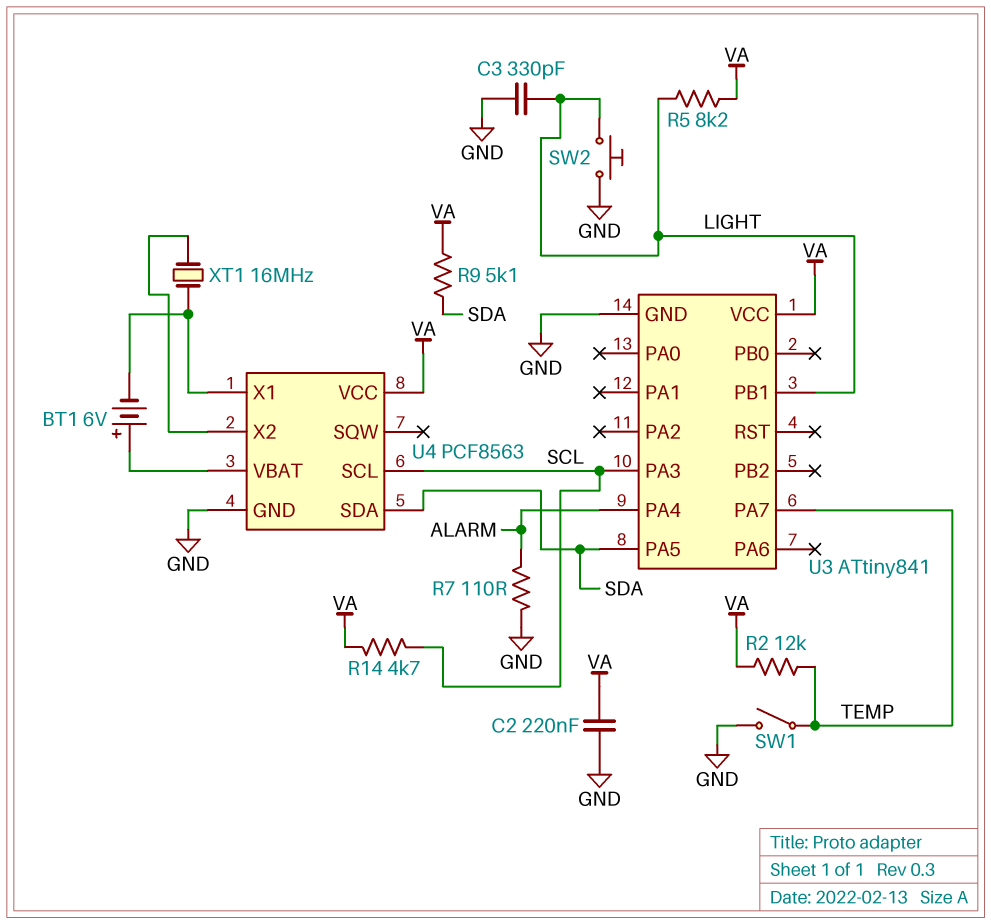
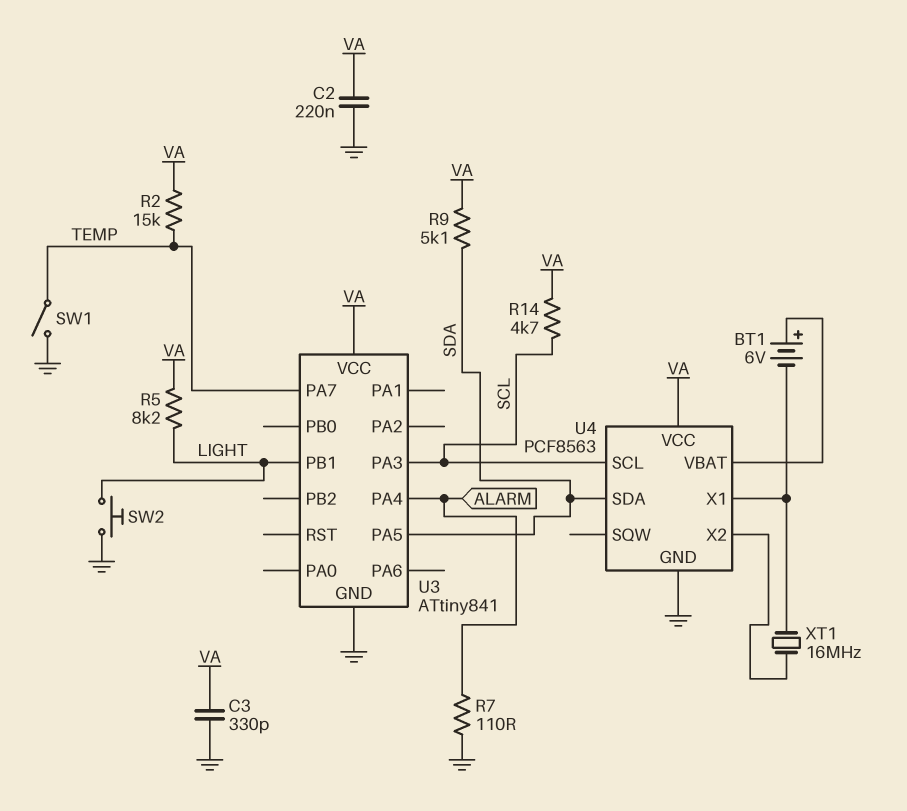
C3: 330pF (GND, LIGHT) -> 330pF (GND, VA)
R2: 12k (TEMP, VA) -> 15k (TEMP, VA)

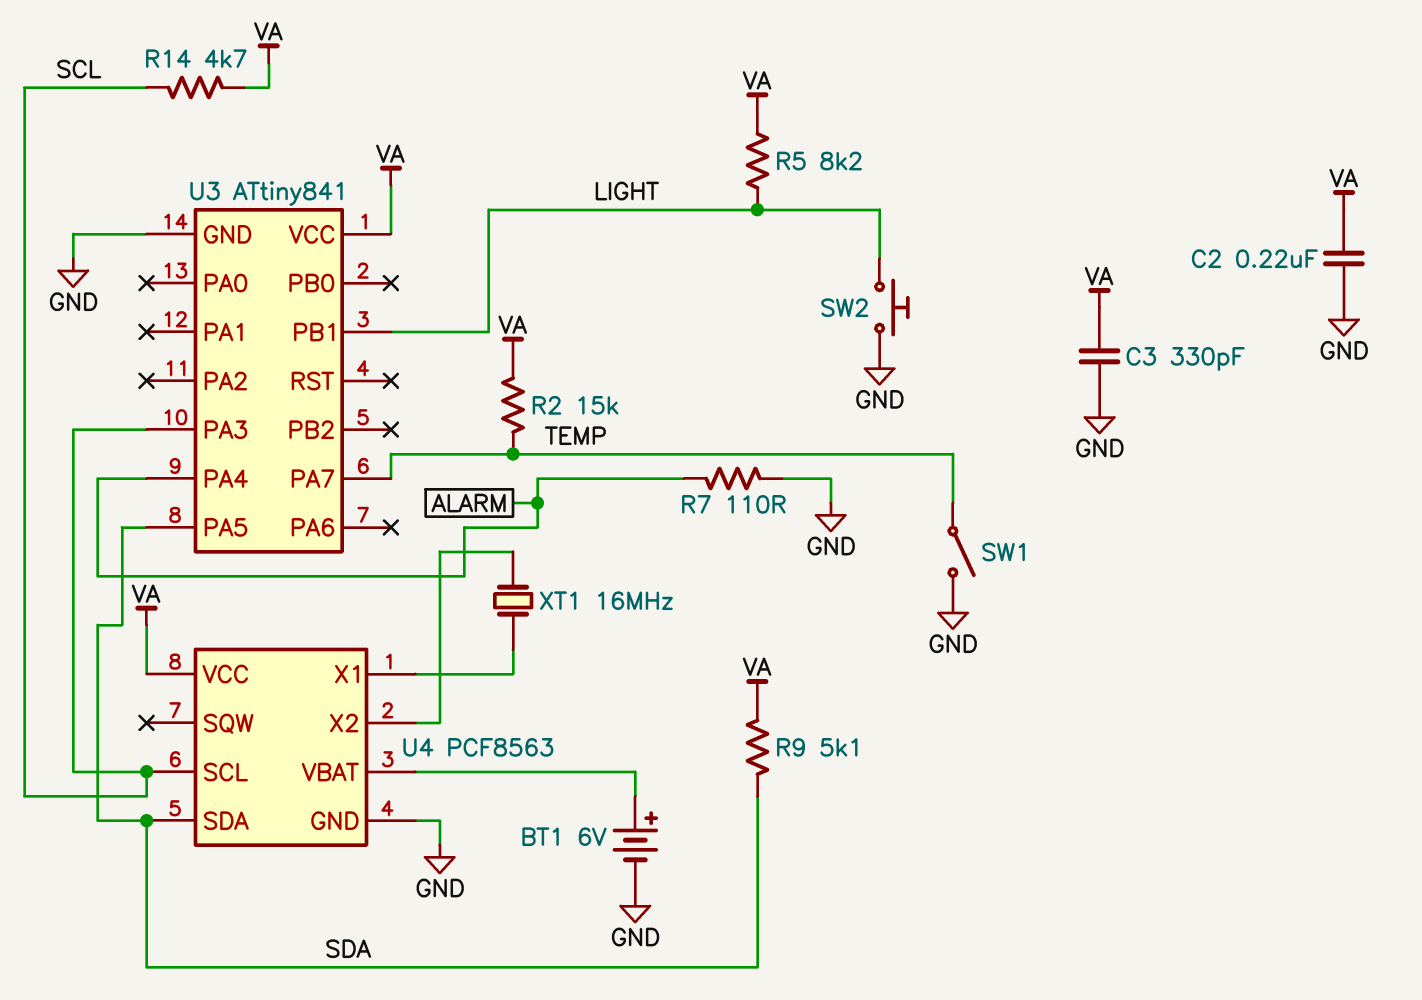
BT1: 6V (plus U4/VBAT, minus U4/X1) -> 6V (plus U4/VBAT, minus GND)

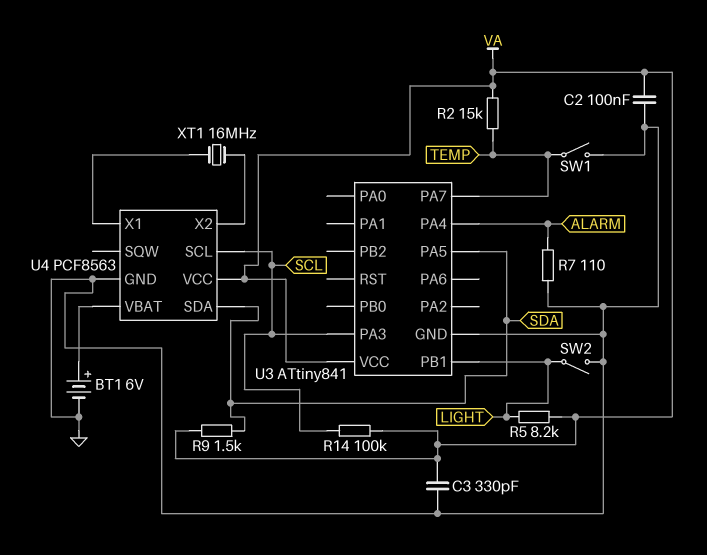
C2: 220nF (GND, VA) -> 100nF (GND, VA)
R9: 5.1k (SDA, VA) -> 1.5k (SDA, VA)
R14: 4.7k (SCL, VA) -> 100k (SCL, VA)
SW2: button (GND, LIGHT) -> switch (GND, LIGHT)

